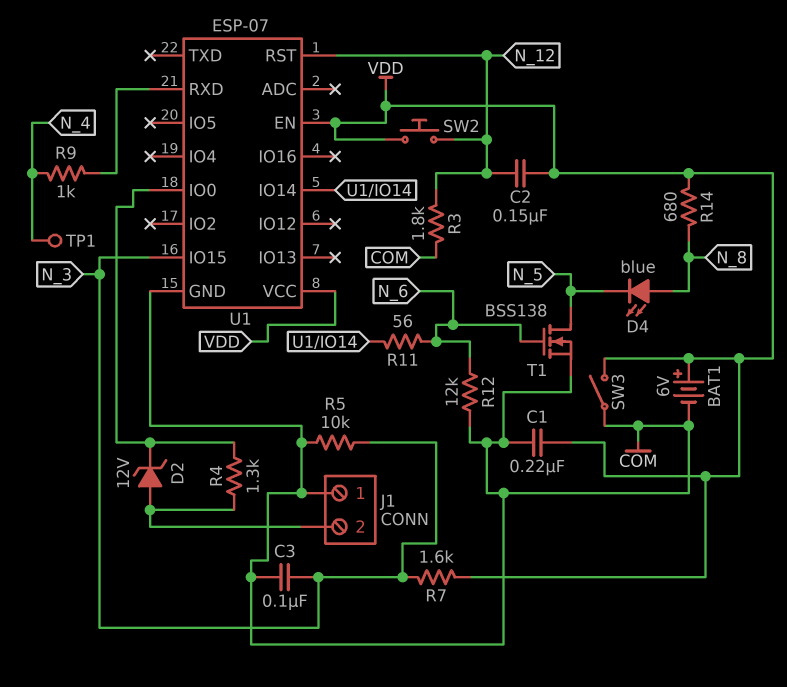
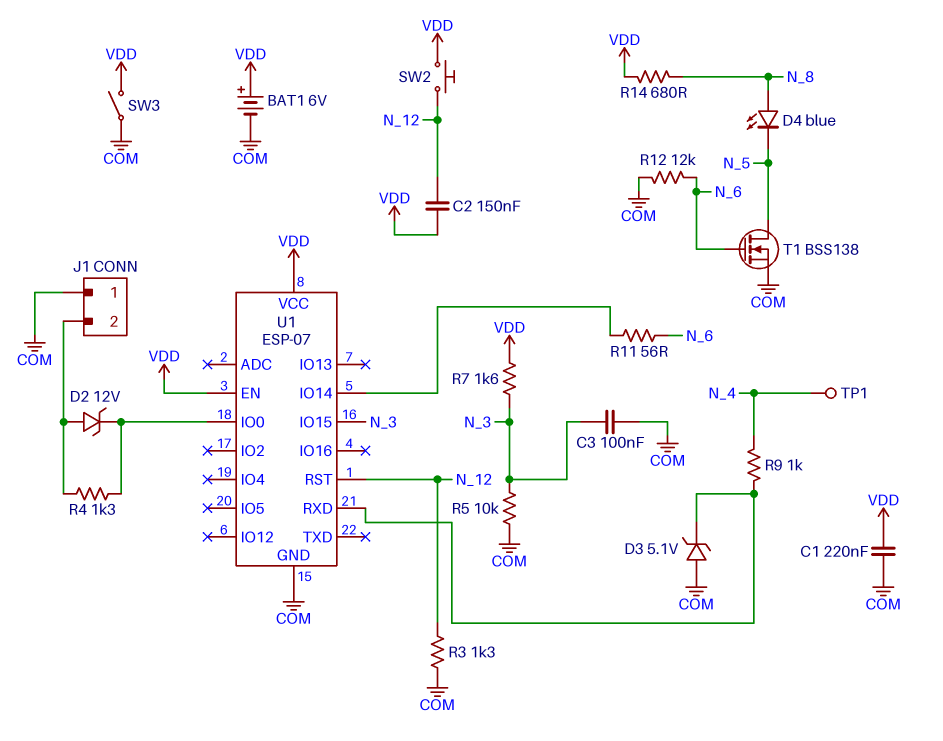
D3: none -> zener 5.1V (A COM, K U1/RXD)
R3: 1.8k (COM, N_12) -> 1.3k (COM, N_12)

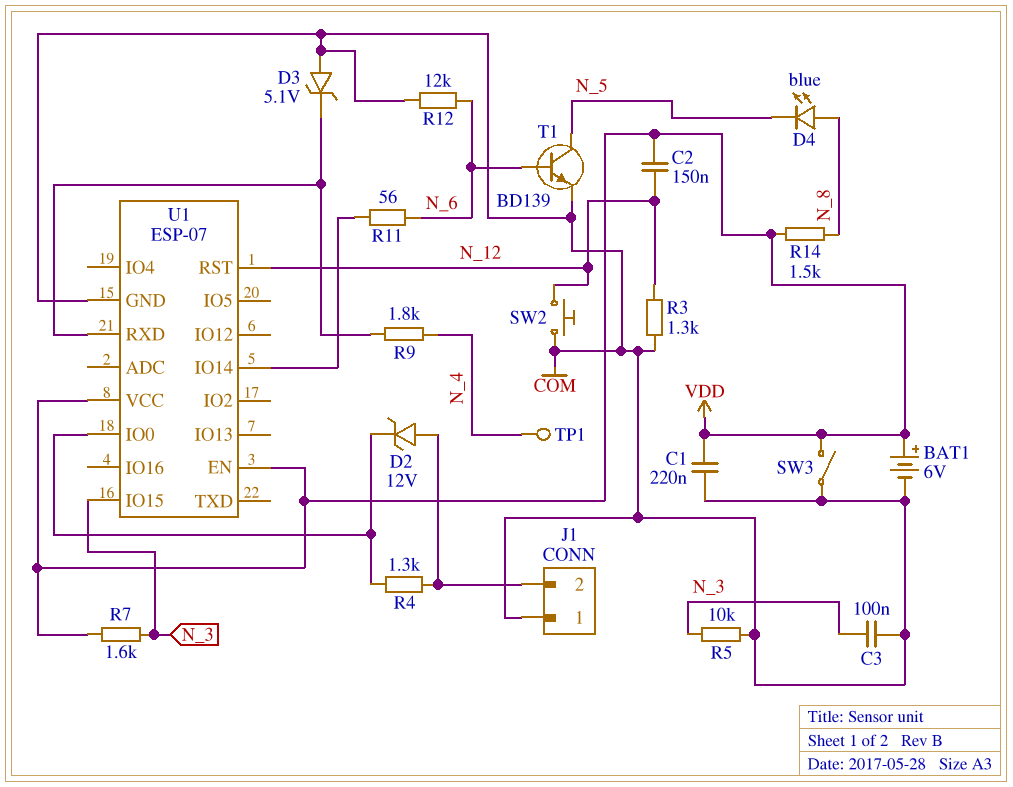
R9: 1k (N_4, U1/RXD) -> 1.8k (N_4, U1/RXD)
R14: 680 (N_8, VDD) -> 1.5k (N_8, VDD)
SW2: button (N_12, VDD) -> button (COM, N_12)
T1: NMOS BSS138 (G N_6, D N_5, S COM) -> NPN BD139 (B N_6, C N_5, E COM)

